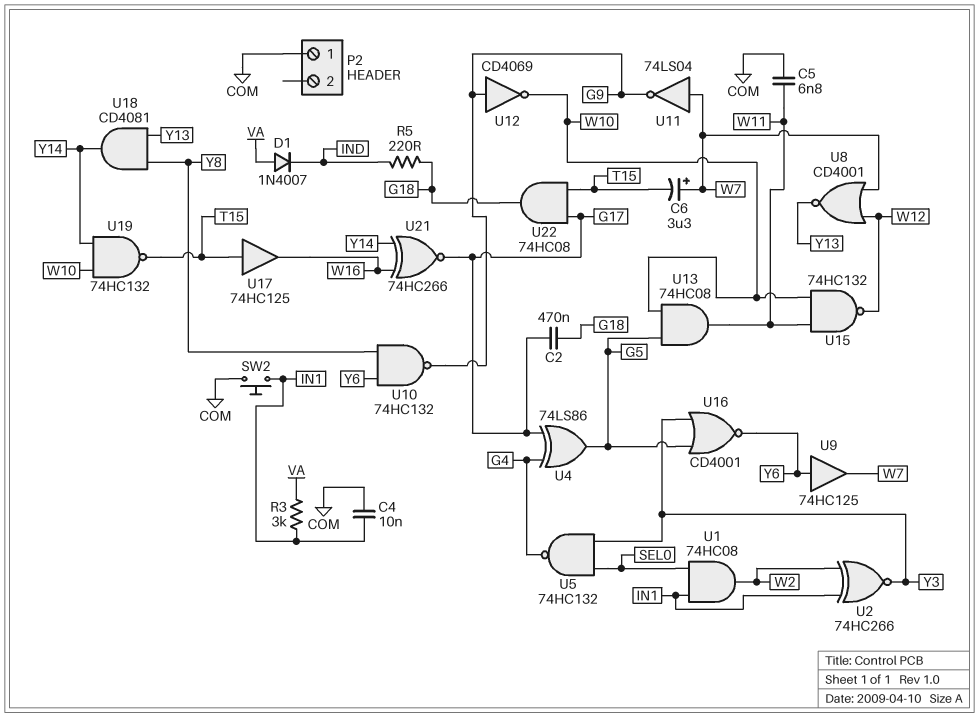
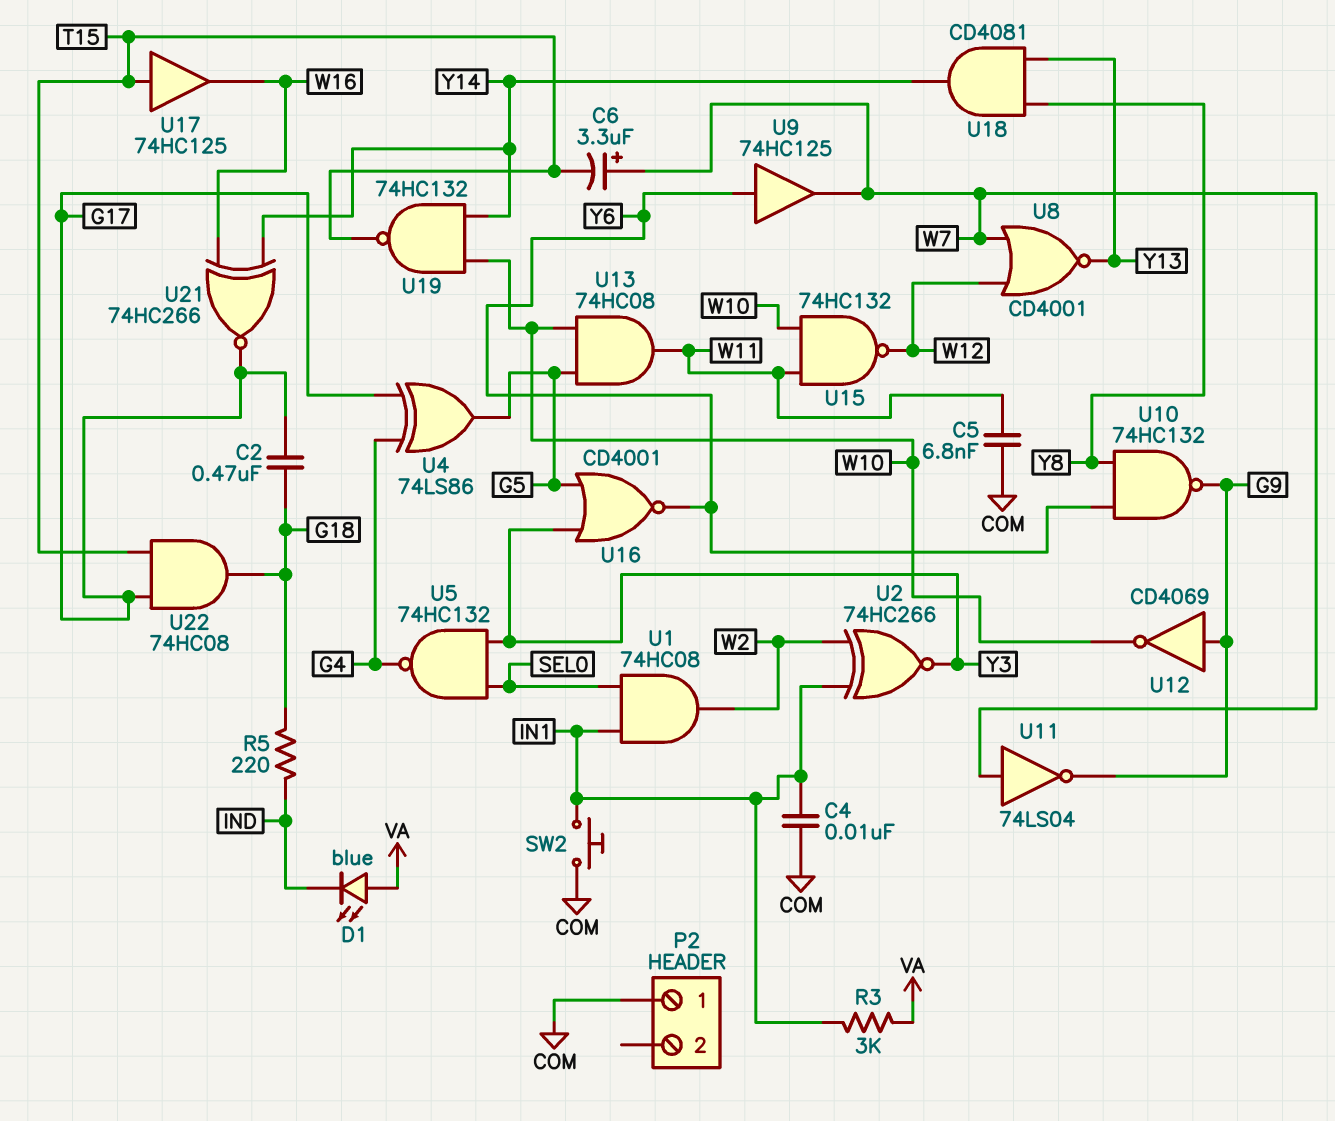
D1: diode 1N4007 (A VA, K IND) -> LED blue (A VA, K IND)

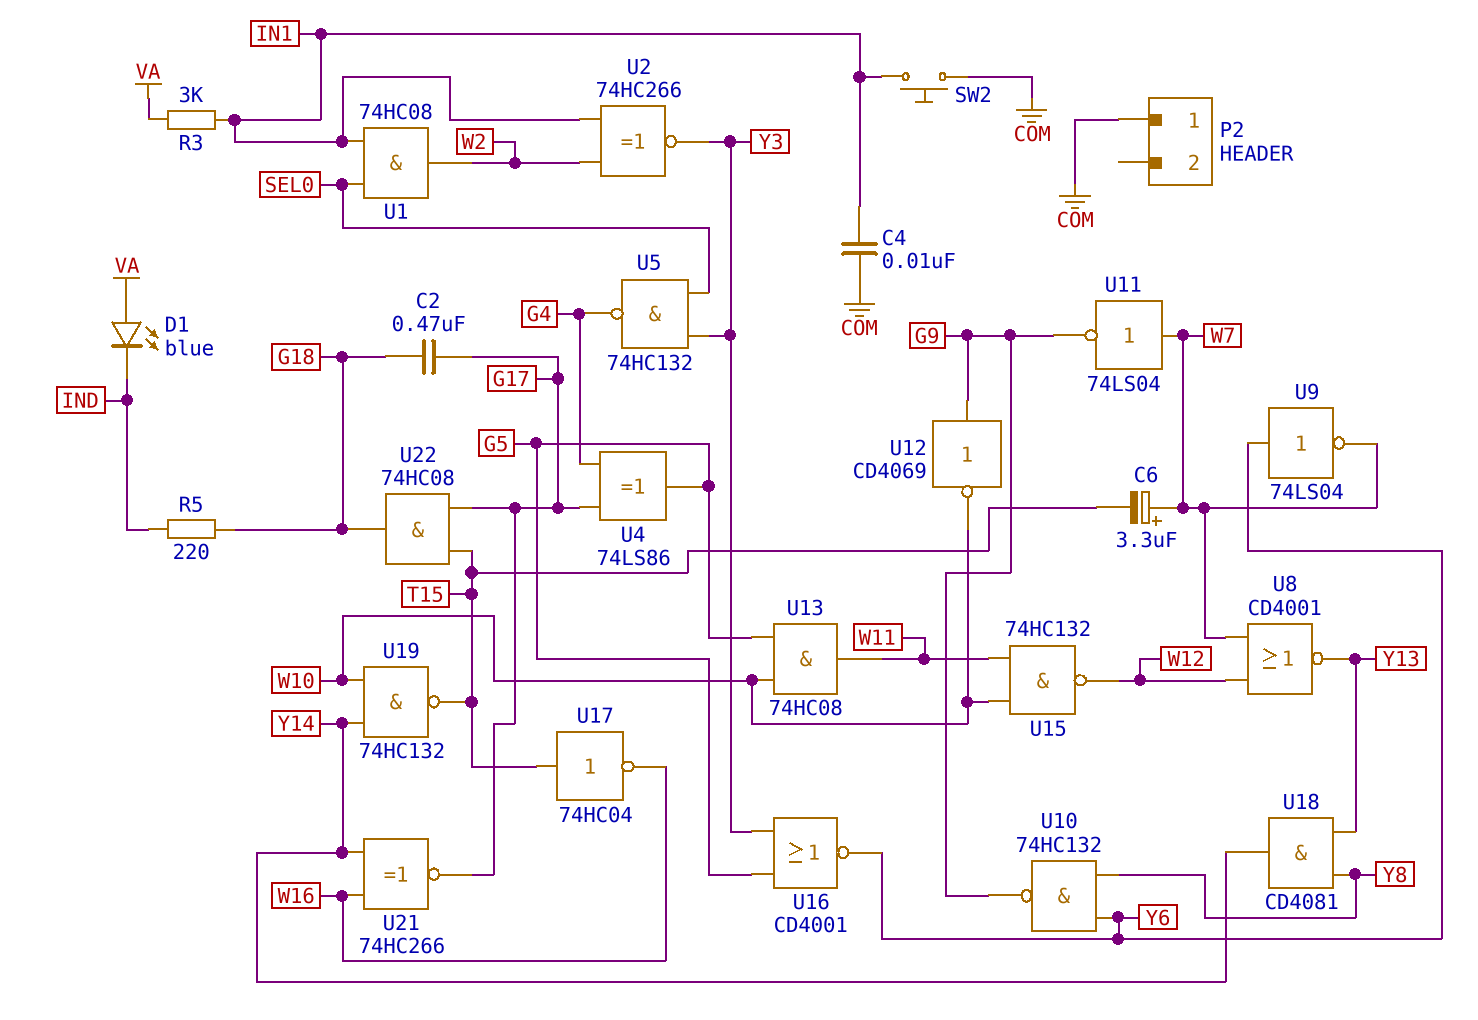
C5: 6.8nF (COM, W11) -> none
U9: buffer 74HC125 (in Y6, out W7) -> NOT 74LS04 (in Y6, out W7)
U17: buffer 74HC125 (in T15, out W16) -> NOT 74HC04 (in T15, out W16)

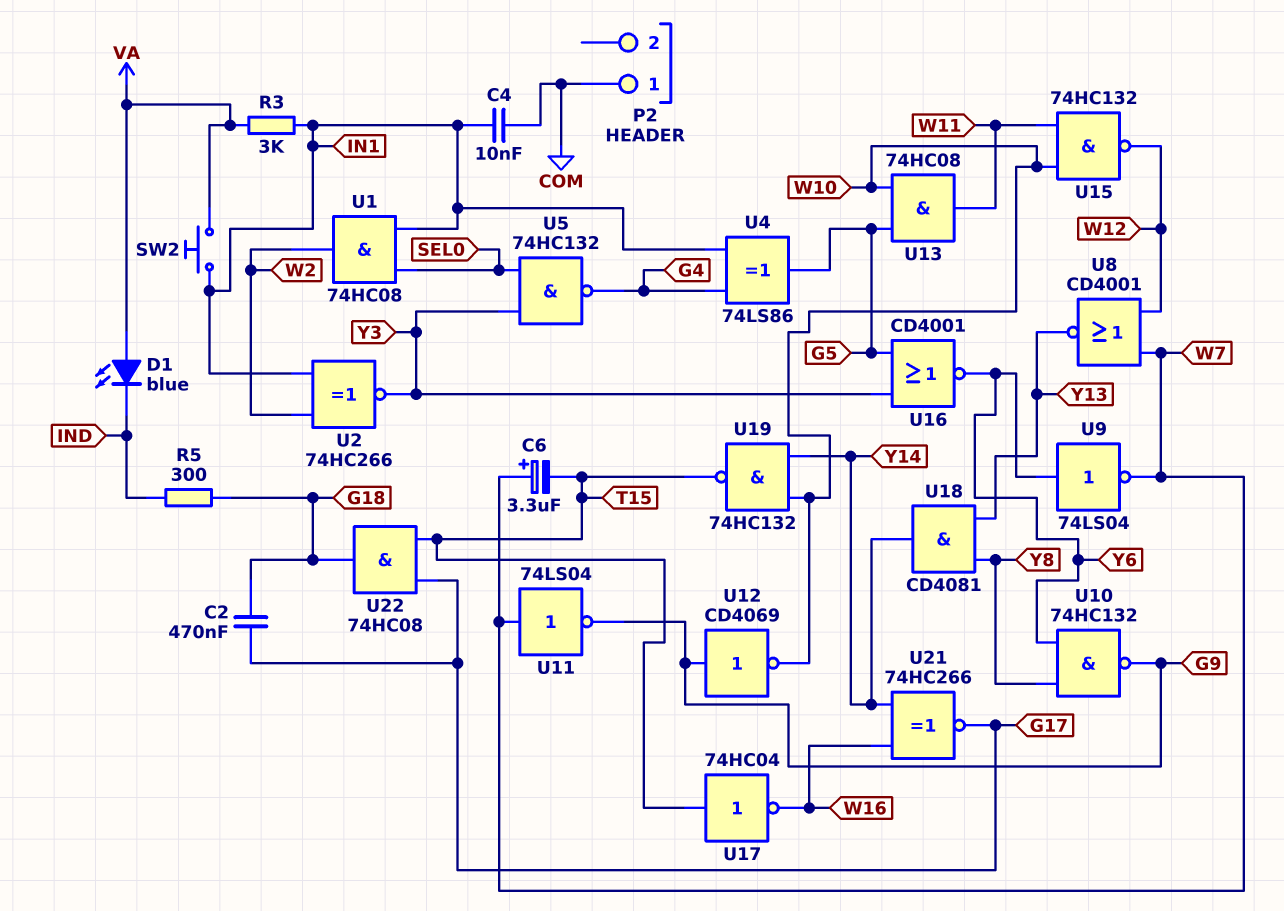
R5: 220 (G18, IND) -> 300 (G18, IND)
SW2: button (COM, IN1) -> button (IN1, VA)
U4: XOR 74LS86 (in G4, in G17, out G5) -> XOR 74LS86 (in G4, in IN1, out G5)

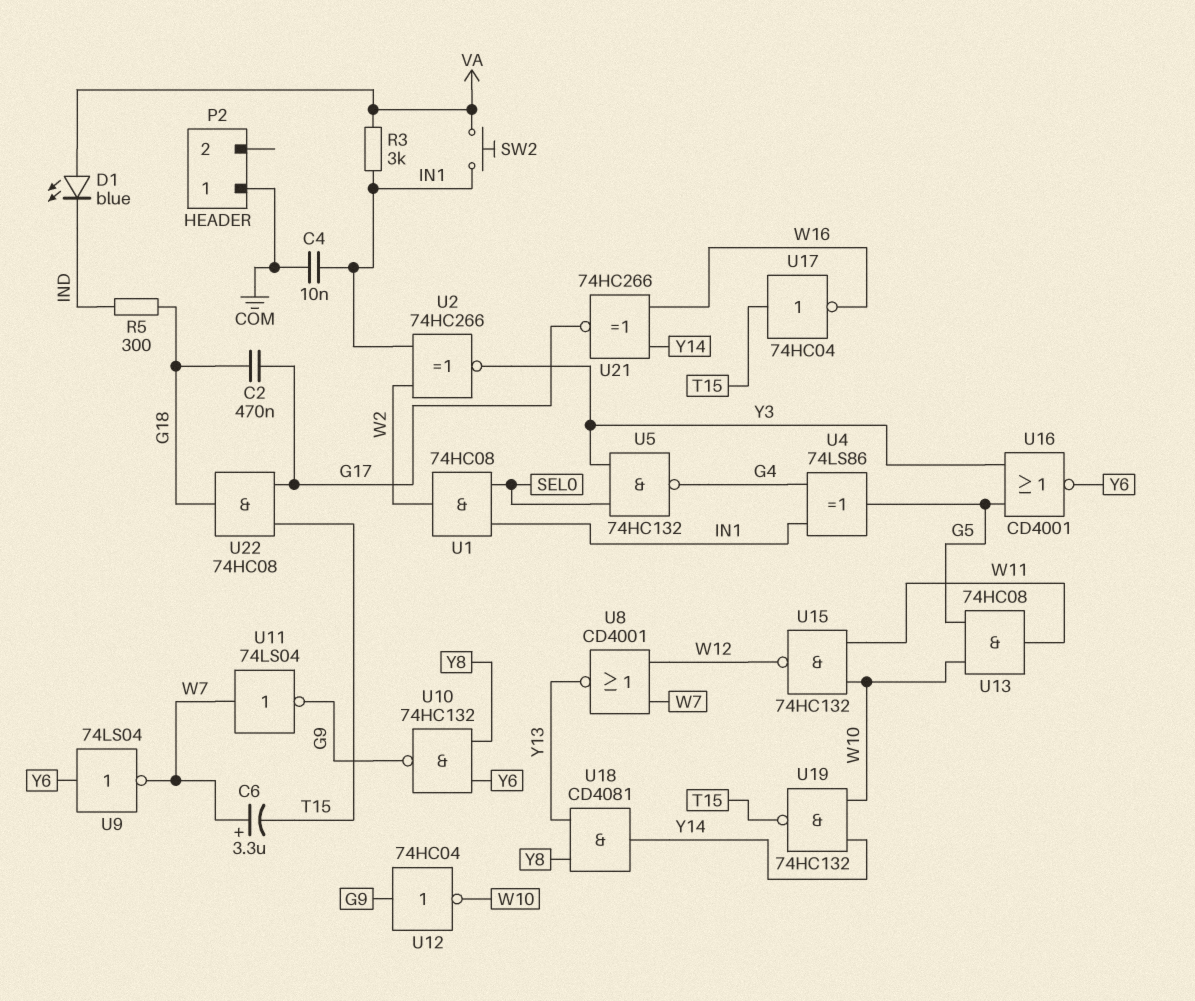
U12: NOT CD4069 (in G9, out W10) -> NOT 74HC04 (in G9, out W10)

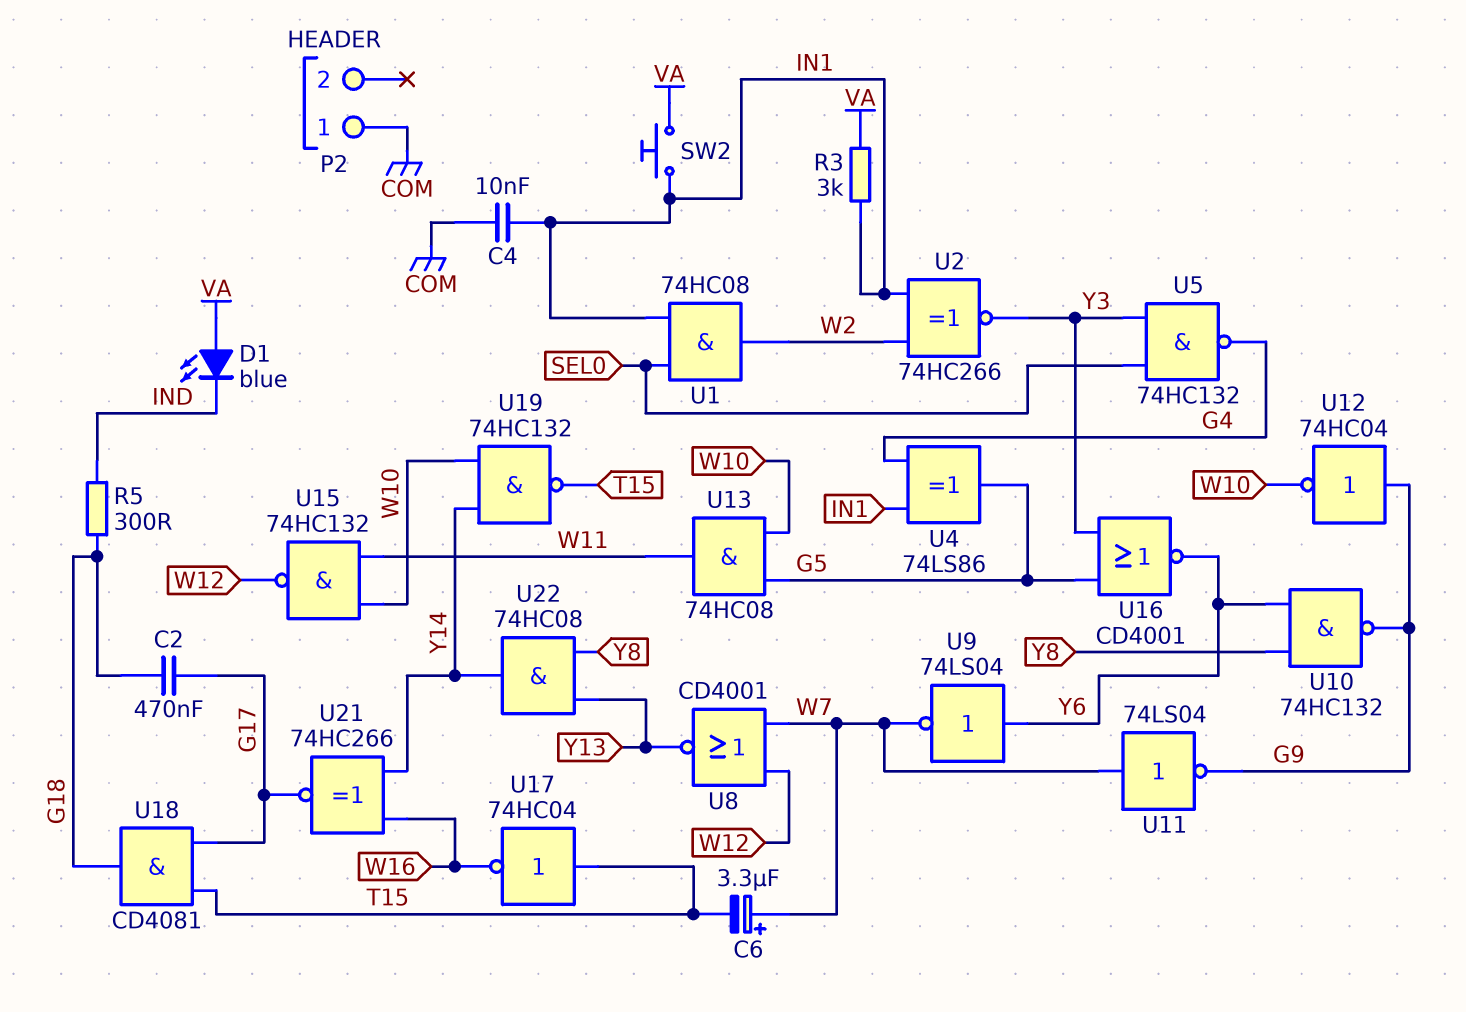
U18: AND CD4081 (in Y8, in Y13, out Y14) -> AND CD4081 (in G17, in T15, out G18)
U22: AND 74HC08 (in G17, in T15, out G18) -> AND 74HC08 (in Y8, in Y13, out Y14)

